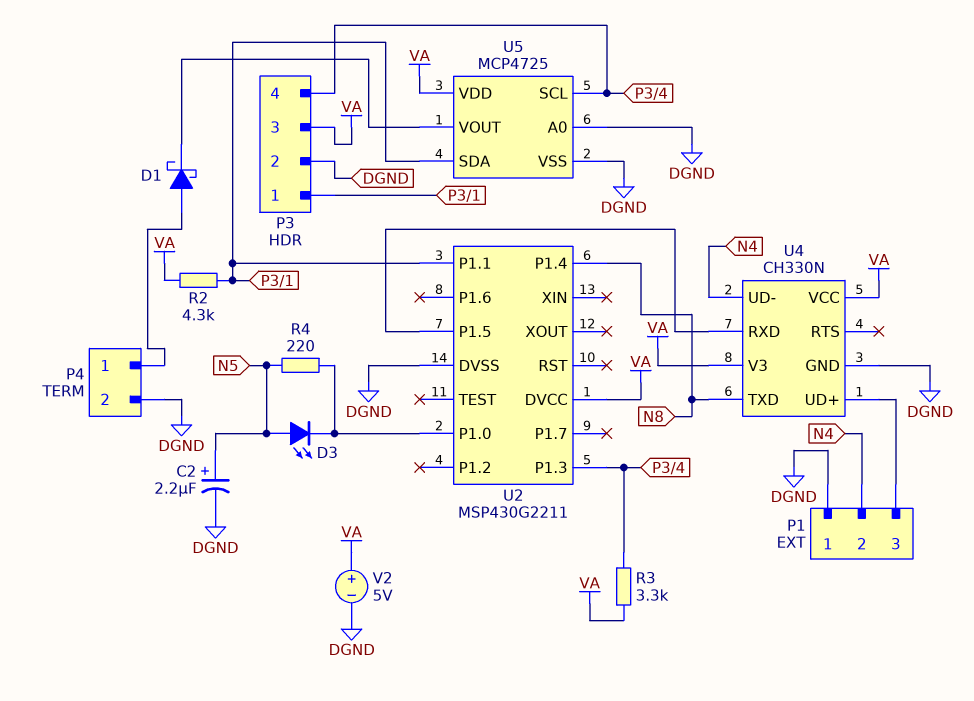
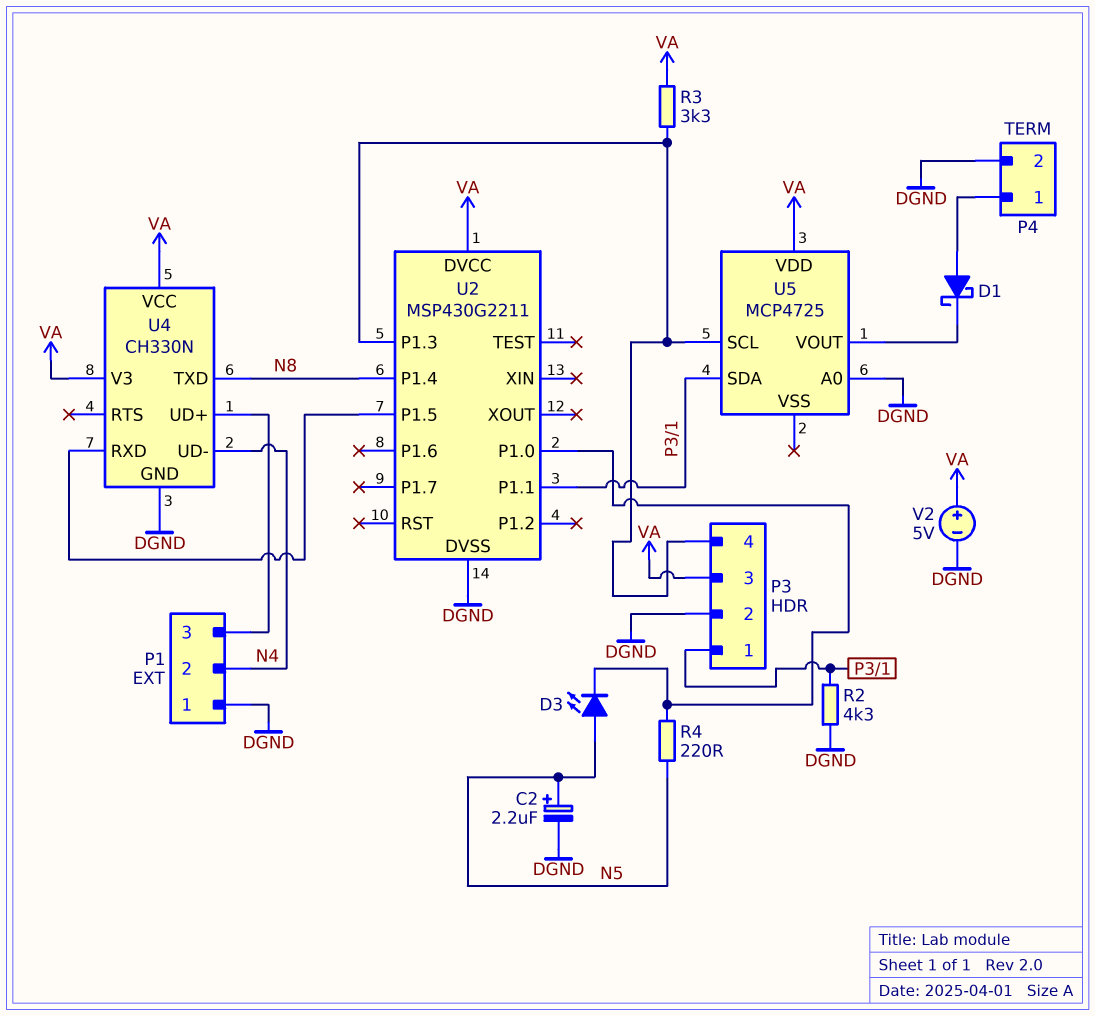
R2: 4.3k (P3/1, VA) -> 4.3k (DGND, P3/1)
U5 pin VSS: DGND -> none

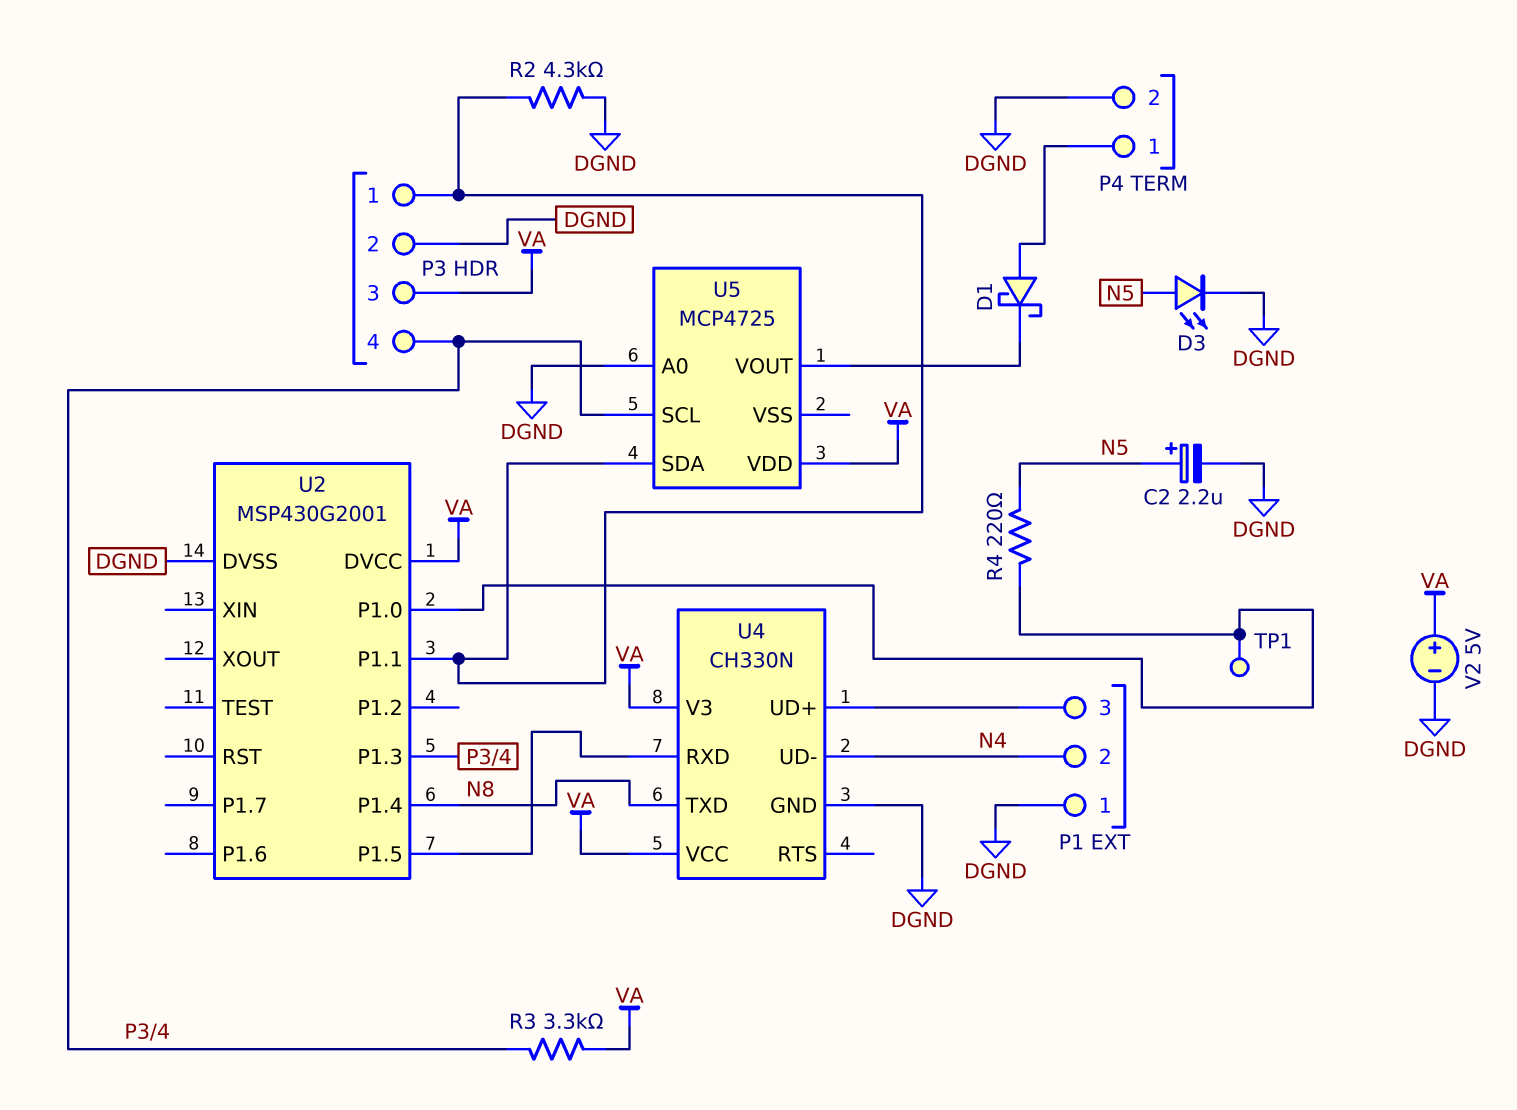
D3: LED (A N5, K U2/P1.0) -> LED (A N5, K DGND)
TP1: none -> test point (U2/P1.0)
U2: MSP430G2211 -> MSP430G2001

